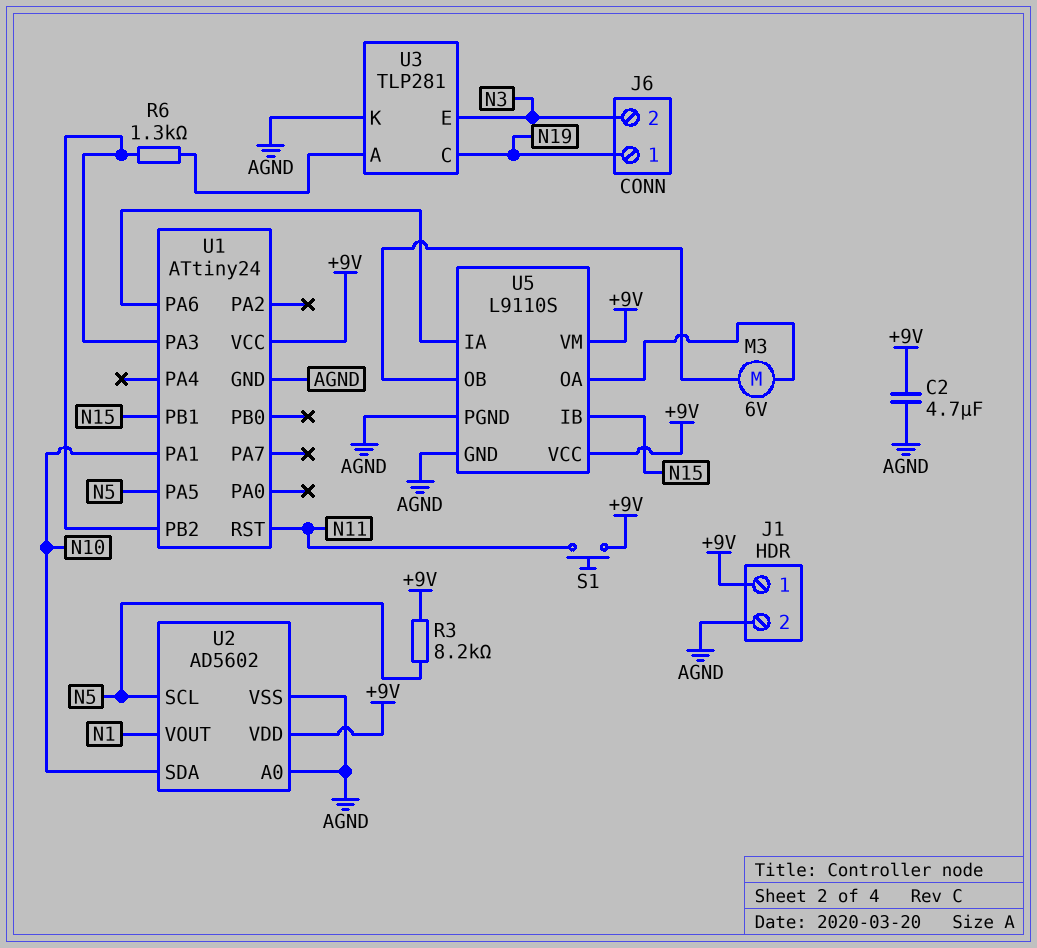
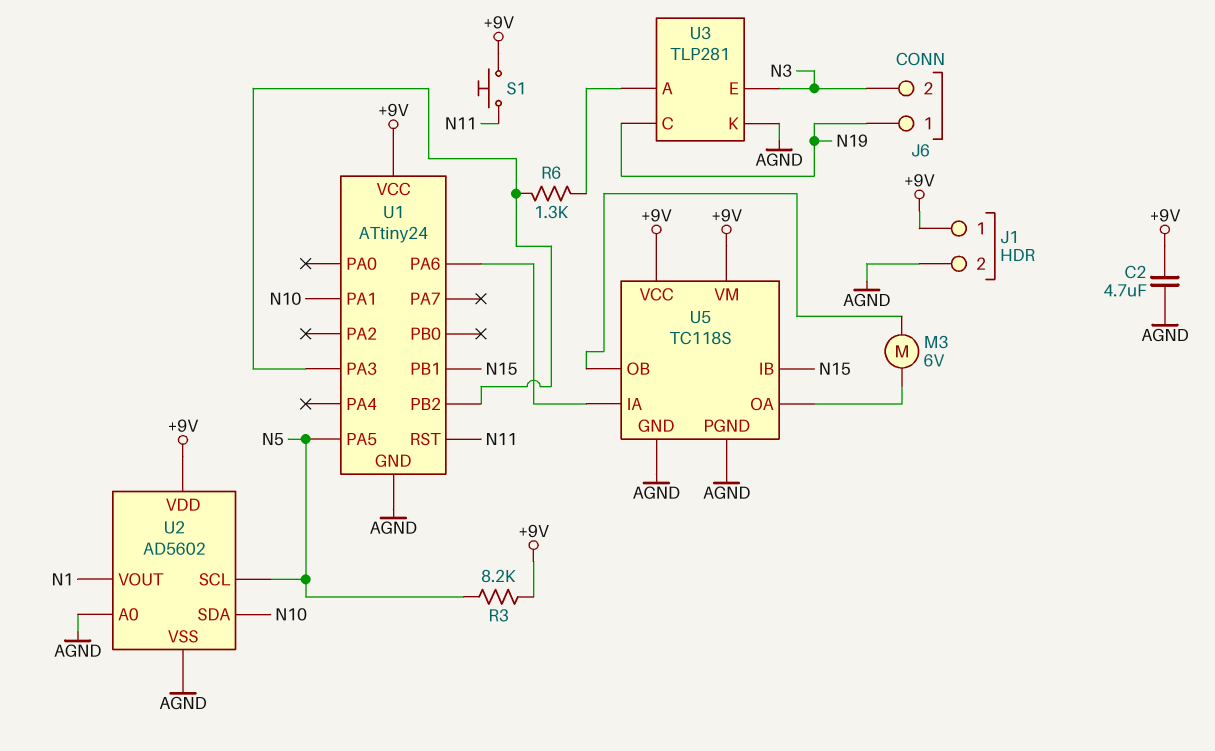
U5: L9110S -> TC118S

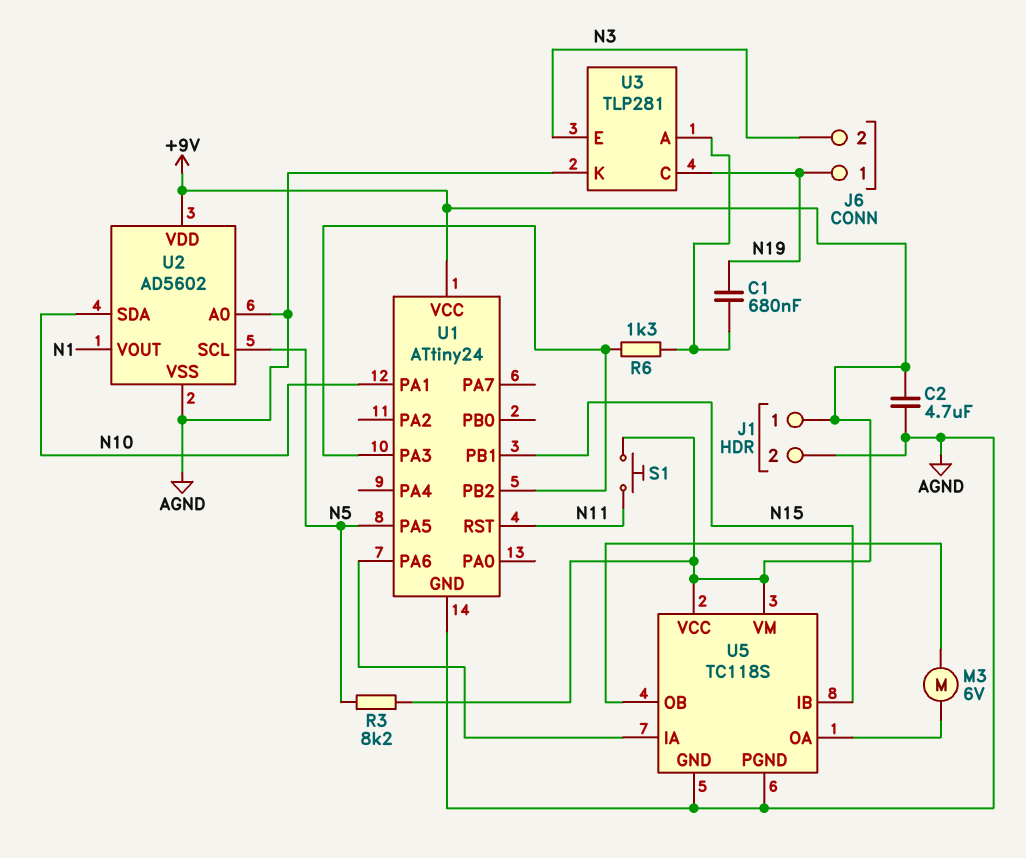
C1: none -> 680nF (N19, U3/A)

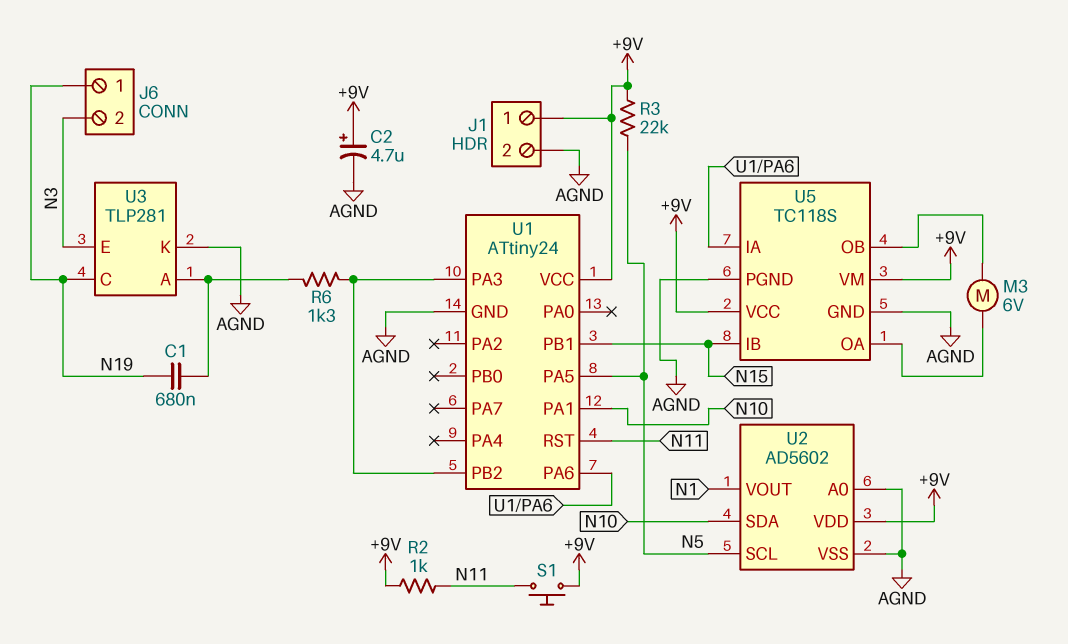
C2: 4.7uF (+9V, AGND) -> 4.7uF (plus +9V, minus AGND)
R2: none -> 1k (+9V, N11)
R3: 8.2k (+9V, N5) -> 22k (+9V, N5)

